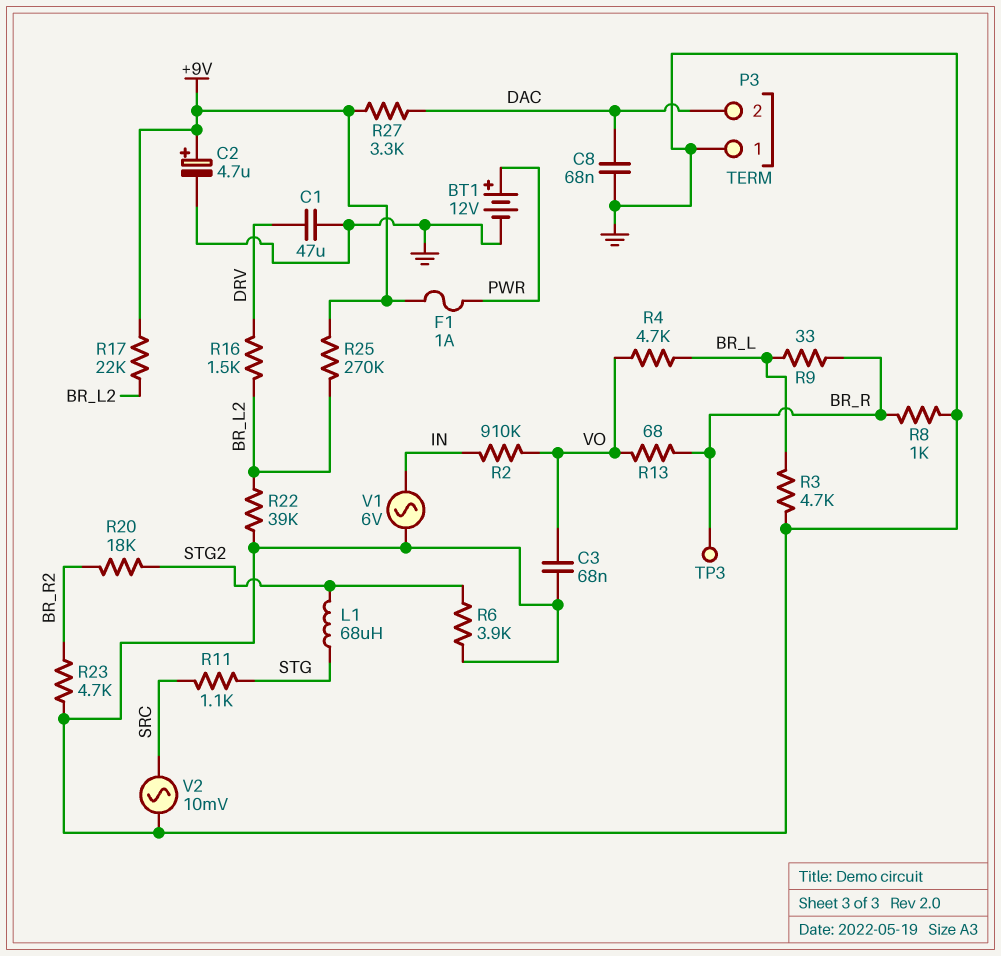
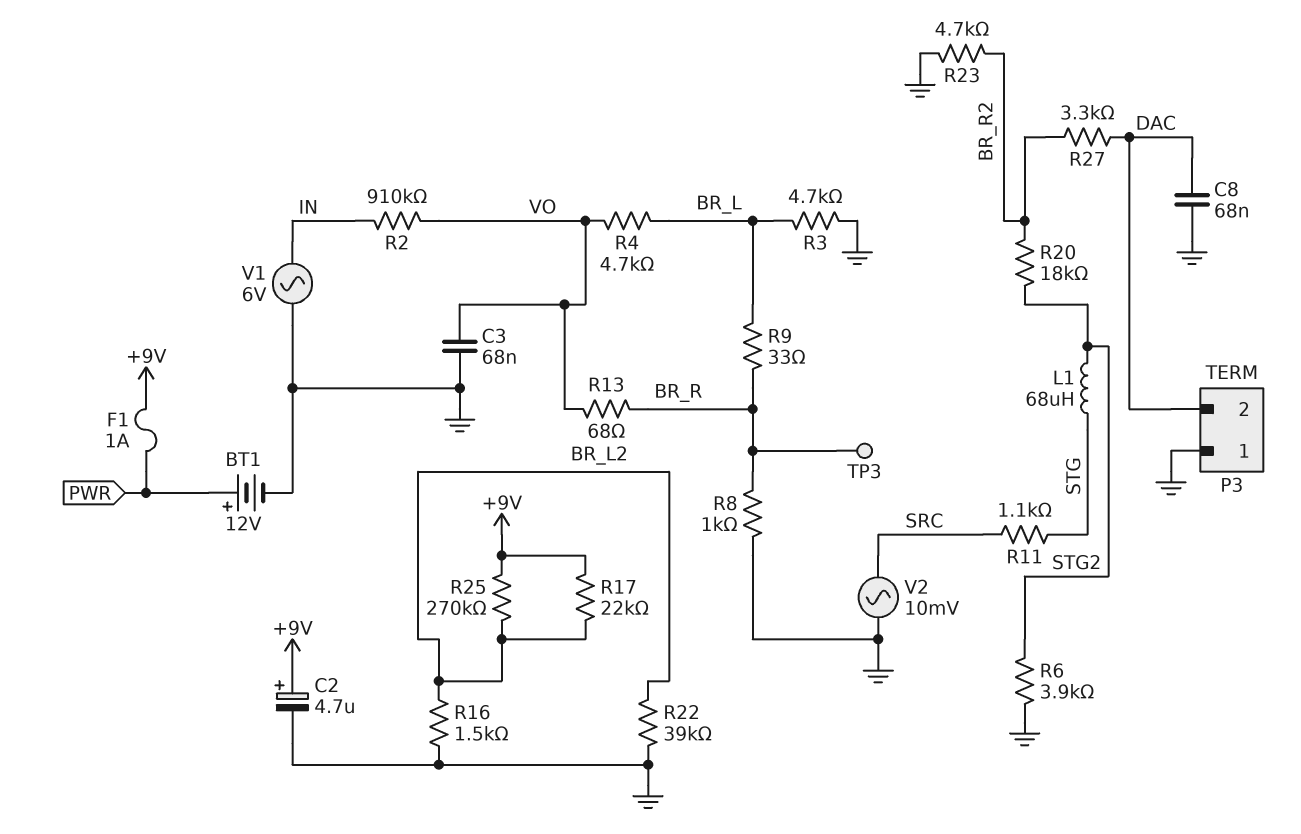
C1: 47uF (DRV, GND) -> none
R16: 1.5k (BR_L2, DRV) -> 1.5k (BR_L2, GND)
R27: 3.3k (+9V, DAC) -> 3.3k (BR_R2, DAC)

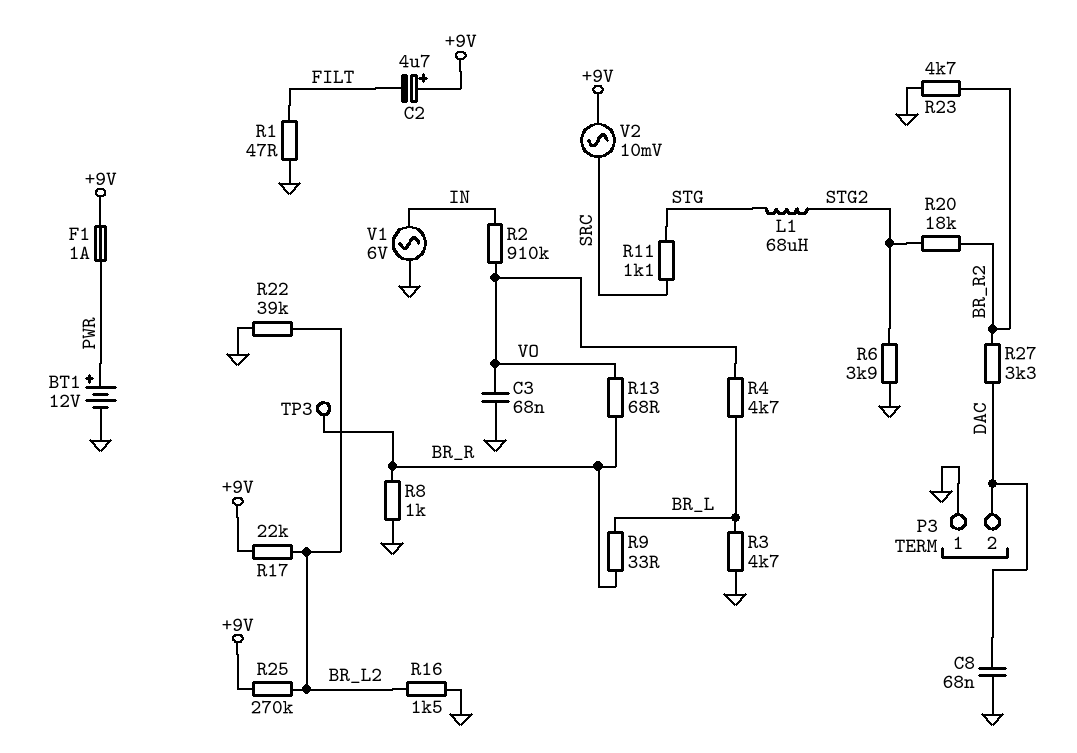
C2: 4.7uF (plus +9V, minus GND) -> 4.7uF (plus +9V, minus FILT)
R1: none -> 47 (FILT, GND)
V2: AC 10mV (GND, SRC) -> AC 10mV (+9V, SRC)

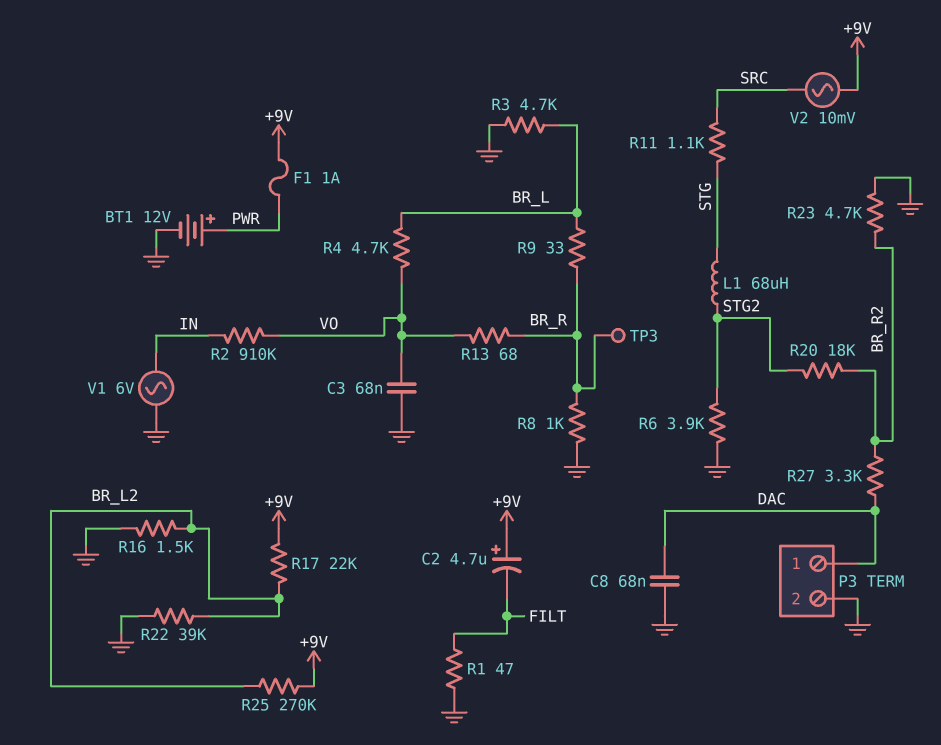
P3 pin 1: GND -> DAC
P3 pin 2: DAC -> GND

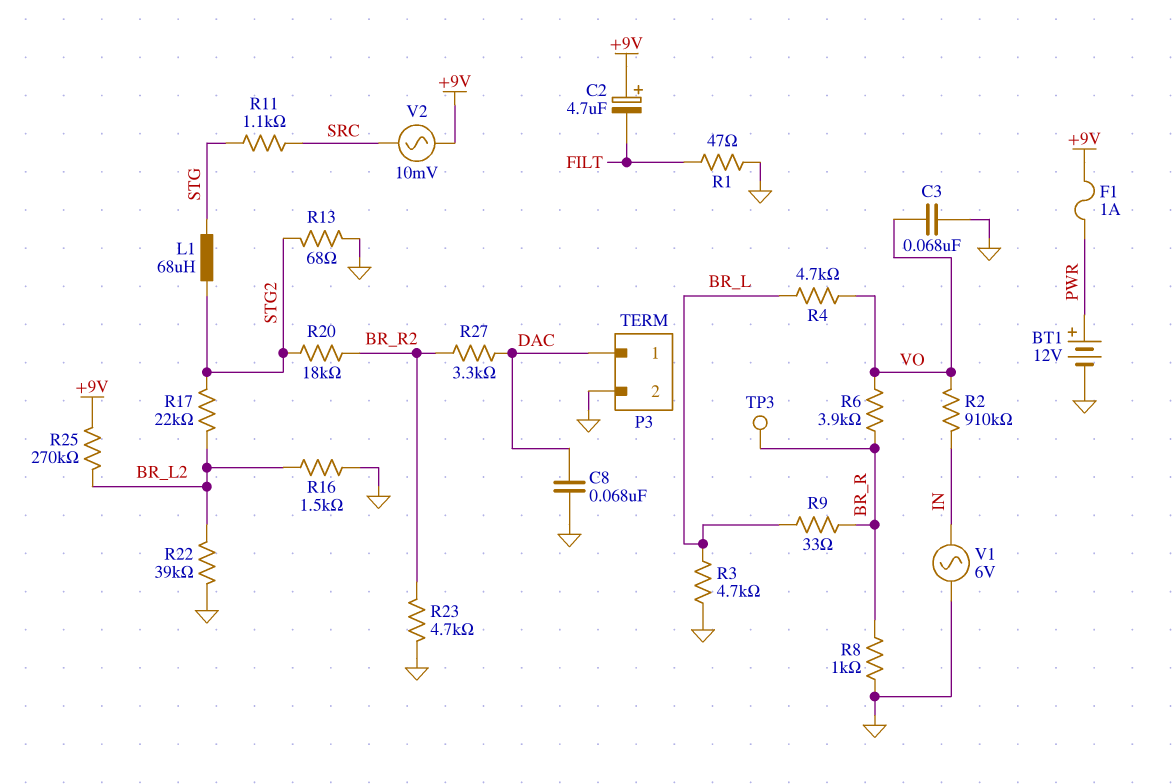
R6: 3.9k (GND, STG2) -> 3.9k (BR_R, VO)
R13: 68 (BR_R, VO) -> 68 (GND, STG2)
R17: 22k (+9V, BR_L2) -> 22k (BR_L2, STG2)

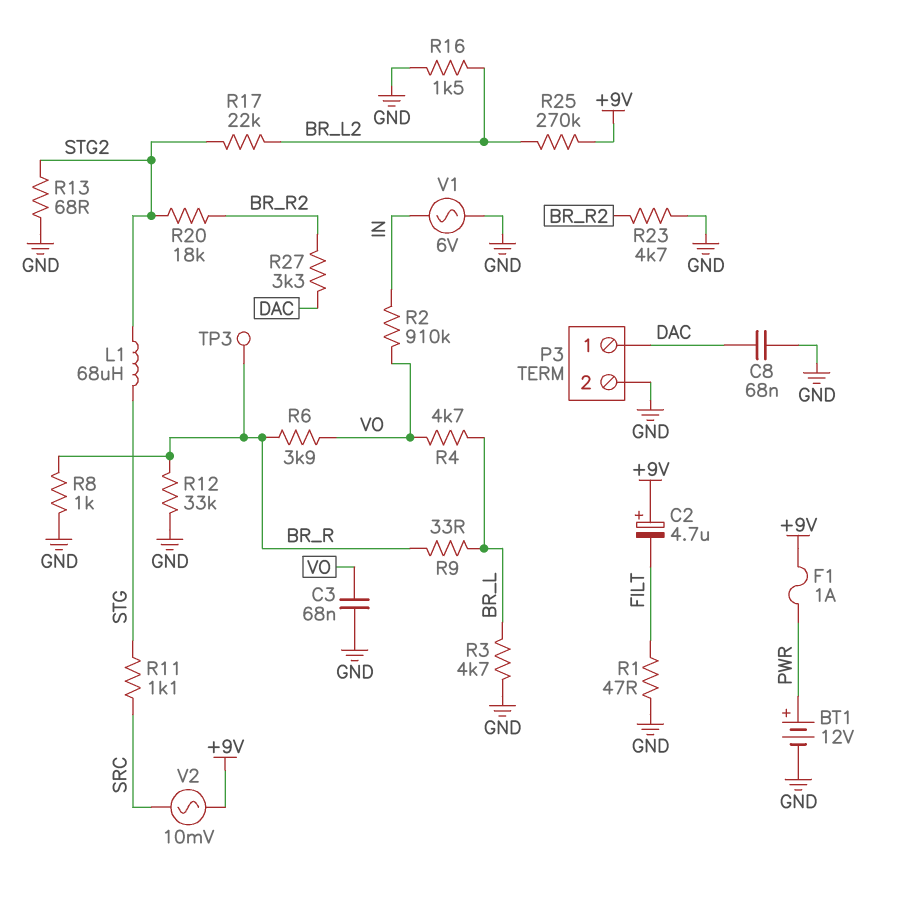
R12: none -> 33k (BR_R, GND)
R22: 39k (BR_L2, GND) -> none

